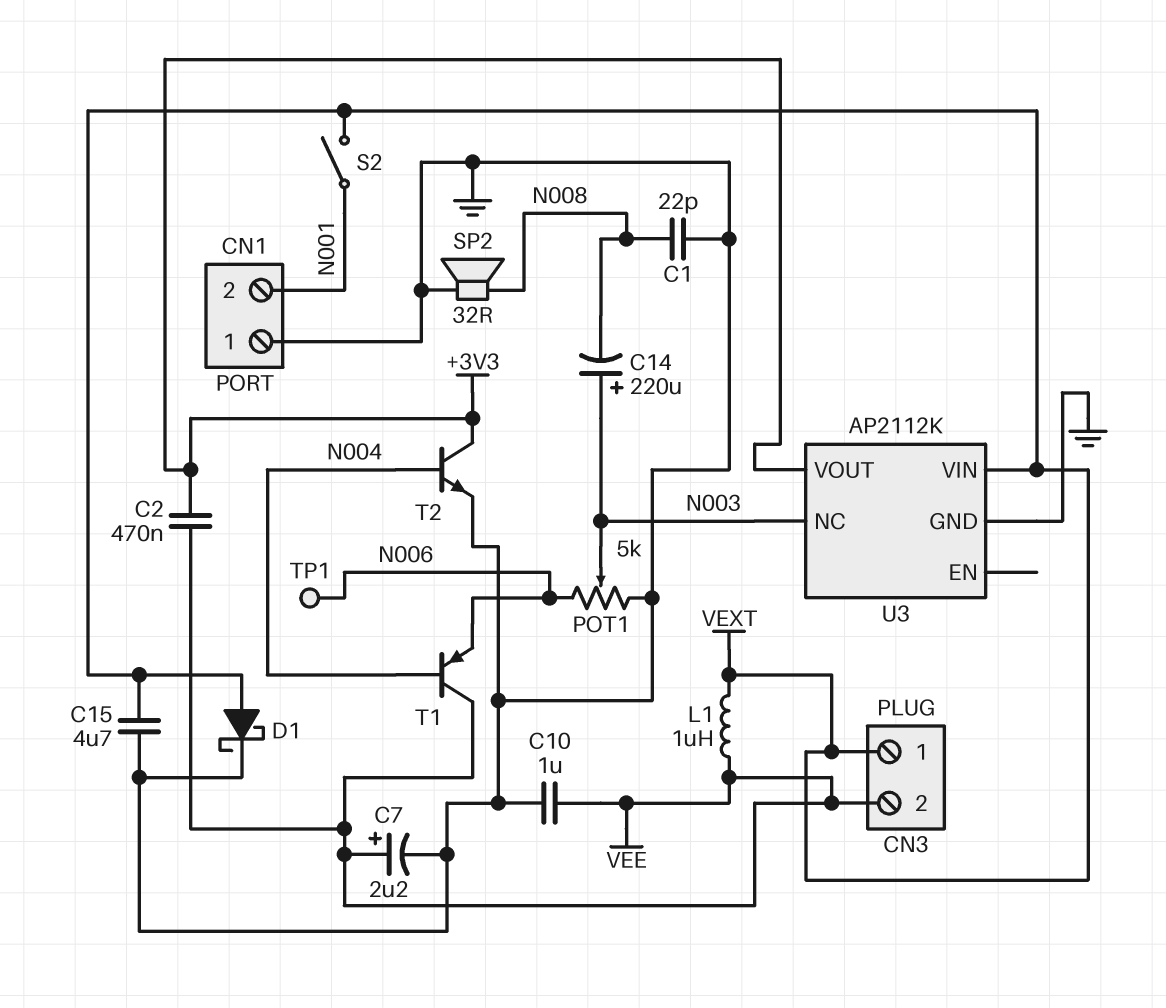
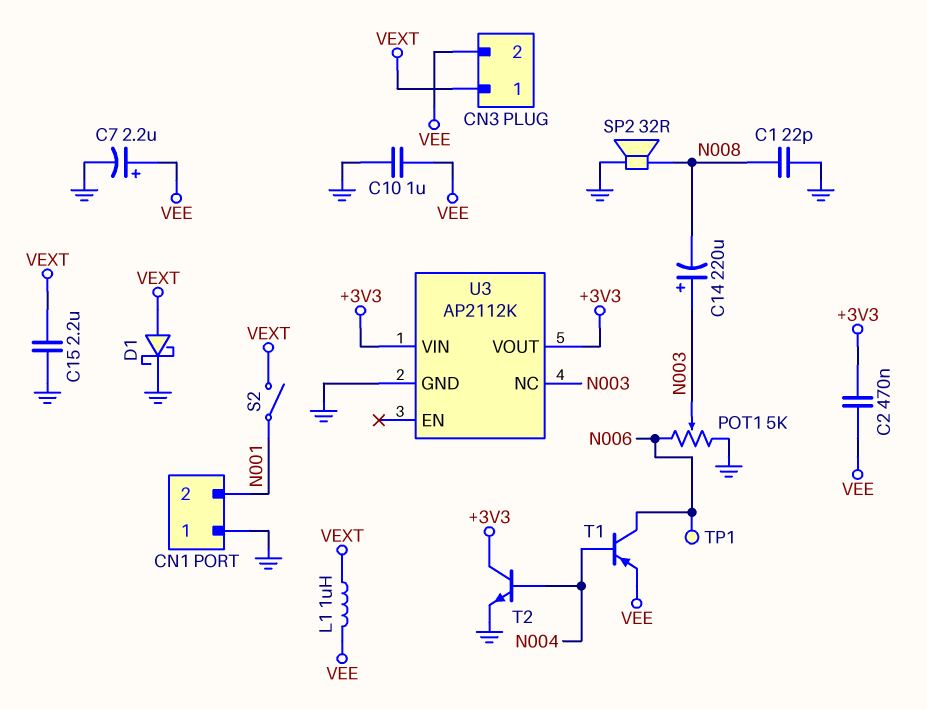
C15: 4.7uF (GND, VEXT) -> 2.2uF (GND, VEXT)
T1: PNP (B N004, C VEE, E N006) -> PNP (B N004, C N006, E VEE)
U3 pin VIN: VEXT -> +3V3

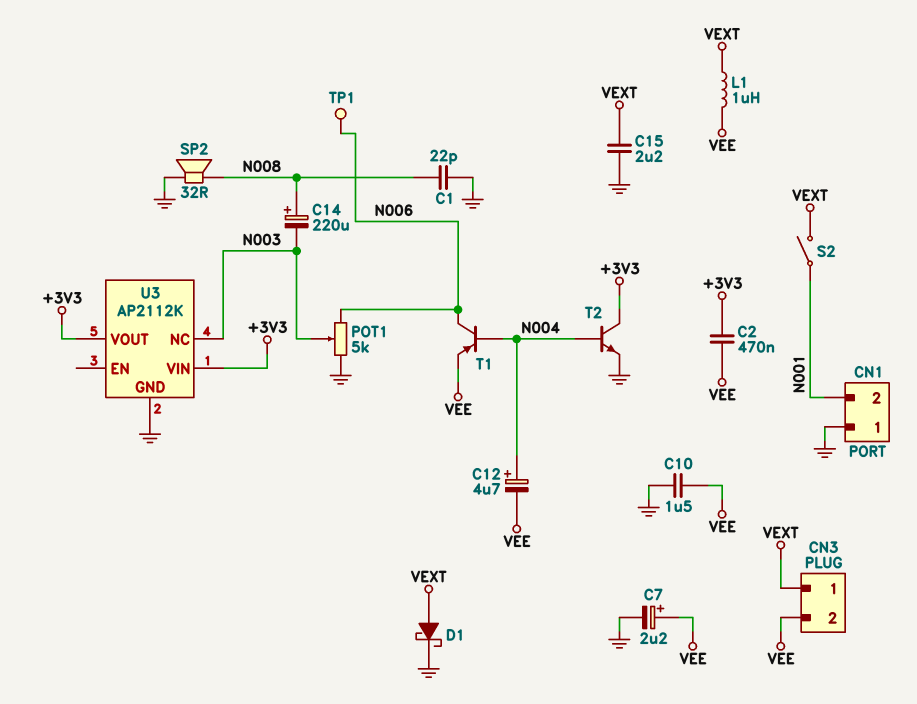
C10: 1uF (GND, VEE) -> 1.5uF (GND, VEE)
C12: none -> 4.7uF (plus N004, minus VEE)
C14: 220uF (plus N003, minus N008) -> 220uF (plus N008, minus N003)

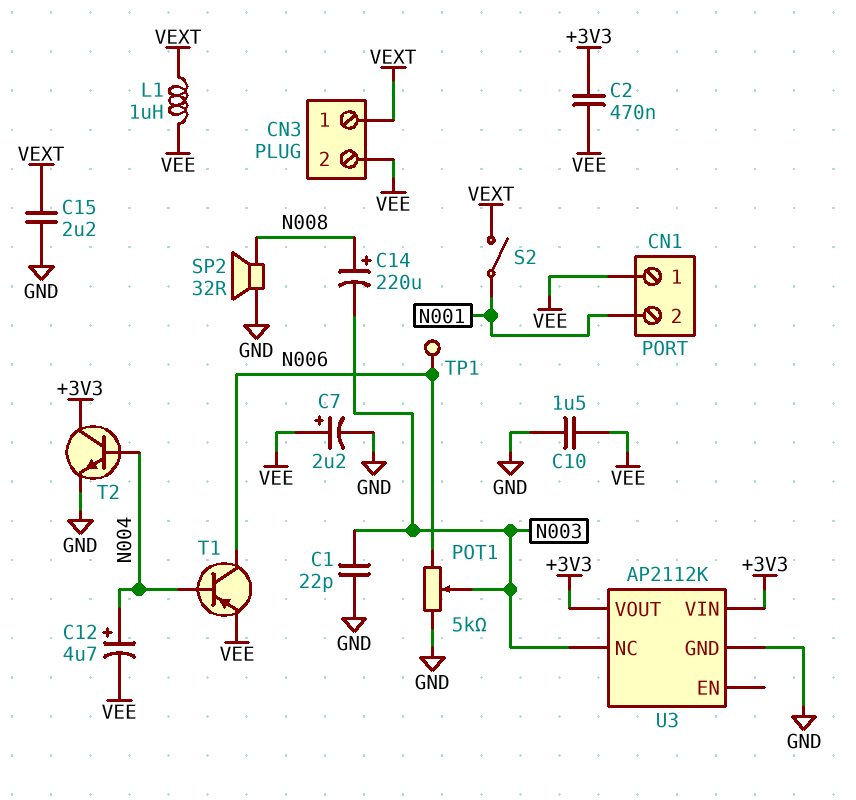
C1: 22pF (GND, N008) -> 22pF (GND, N003)
CN1 pin 1: GND -> VEE
D1: schottky (A VEXT, K GND) -> none

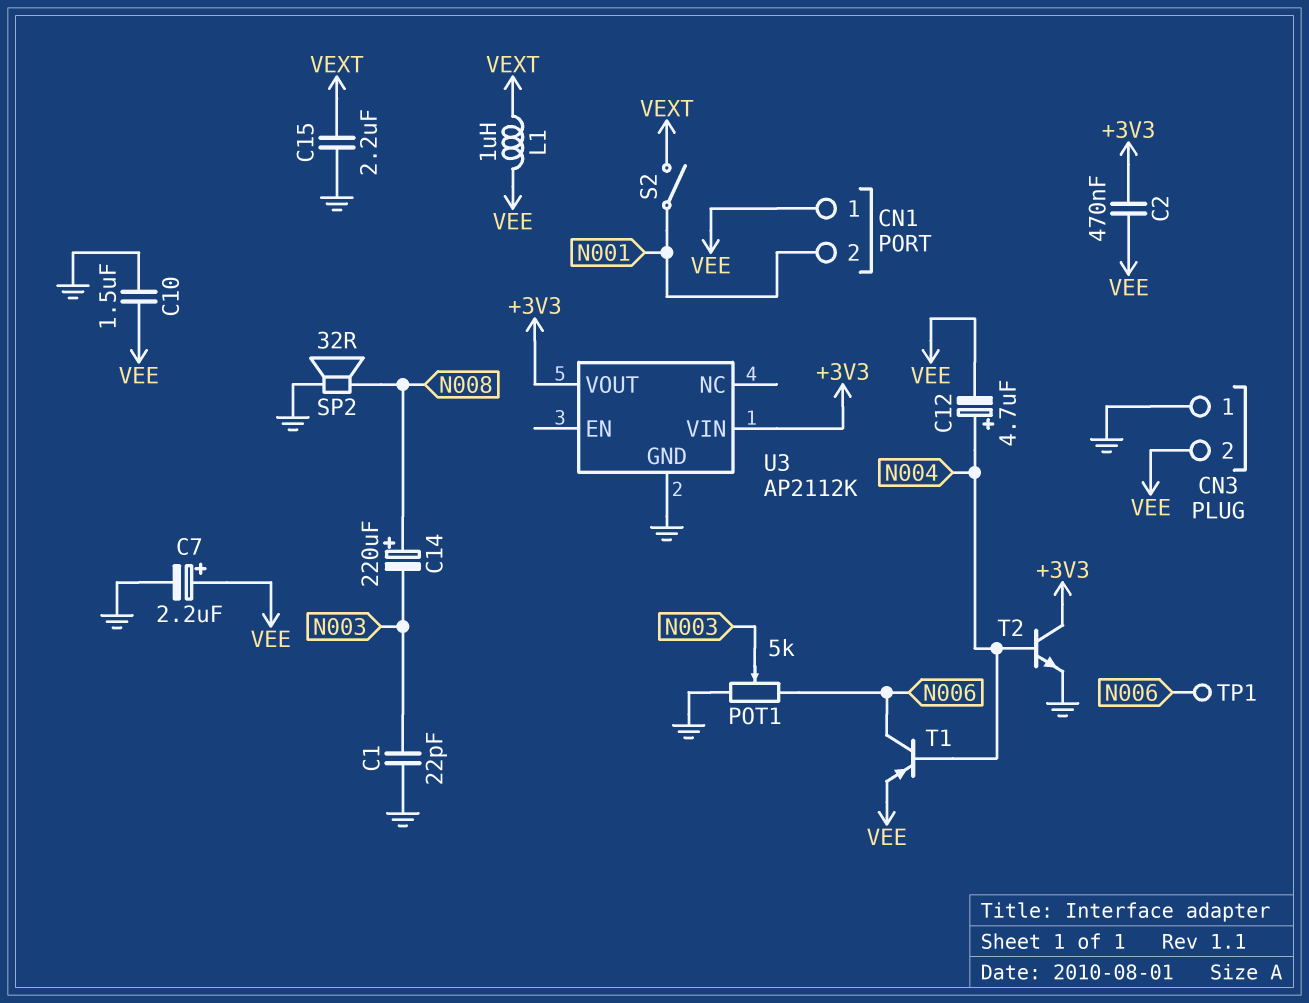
CN3 pin 1: VEXT -> GND
U3 pin NC: N003 -> none

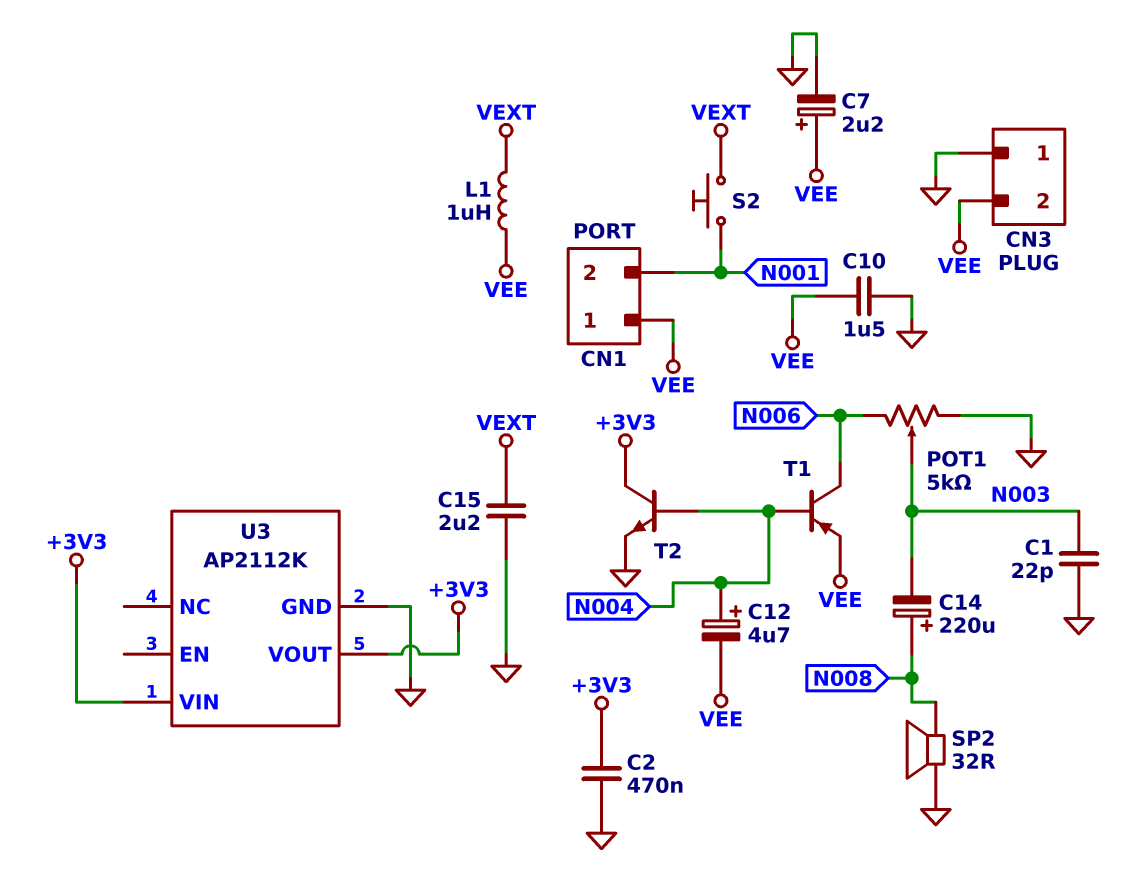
C2: 470nF (+3V3, VEE) -> 470nF (+3V3, GND)
S2: switch (N001, VEXT) -> button (N001, VEXT)
TP1: test point (N006) -> none

